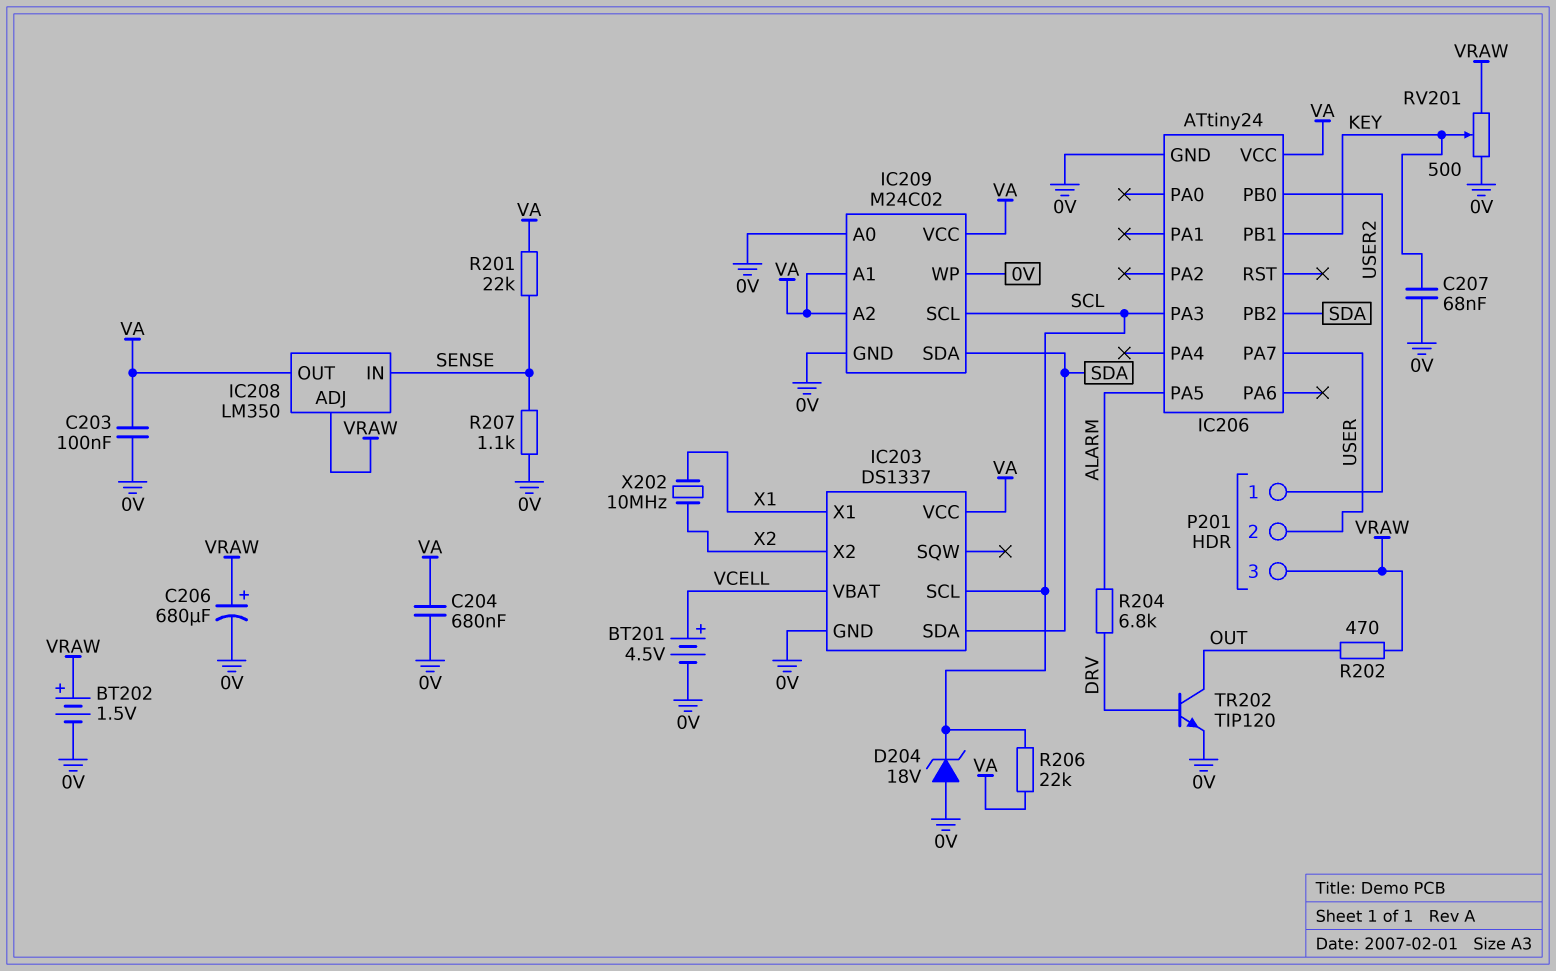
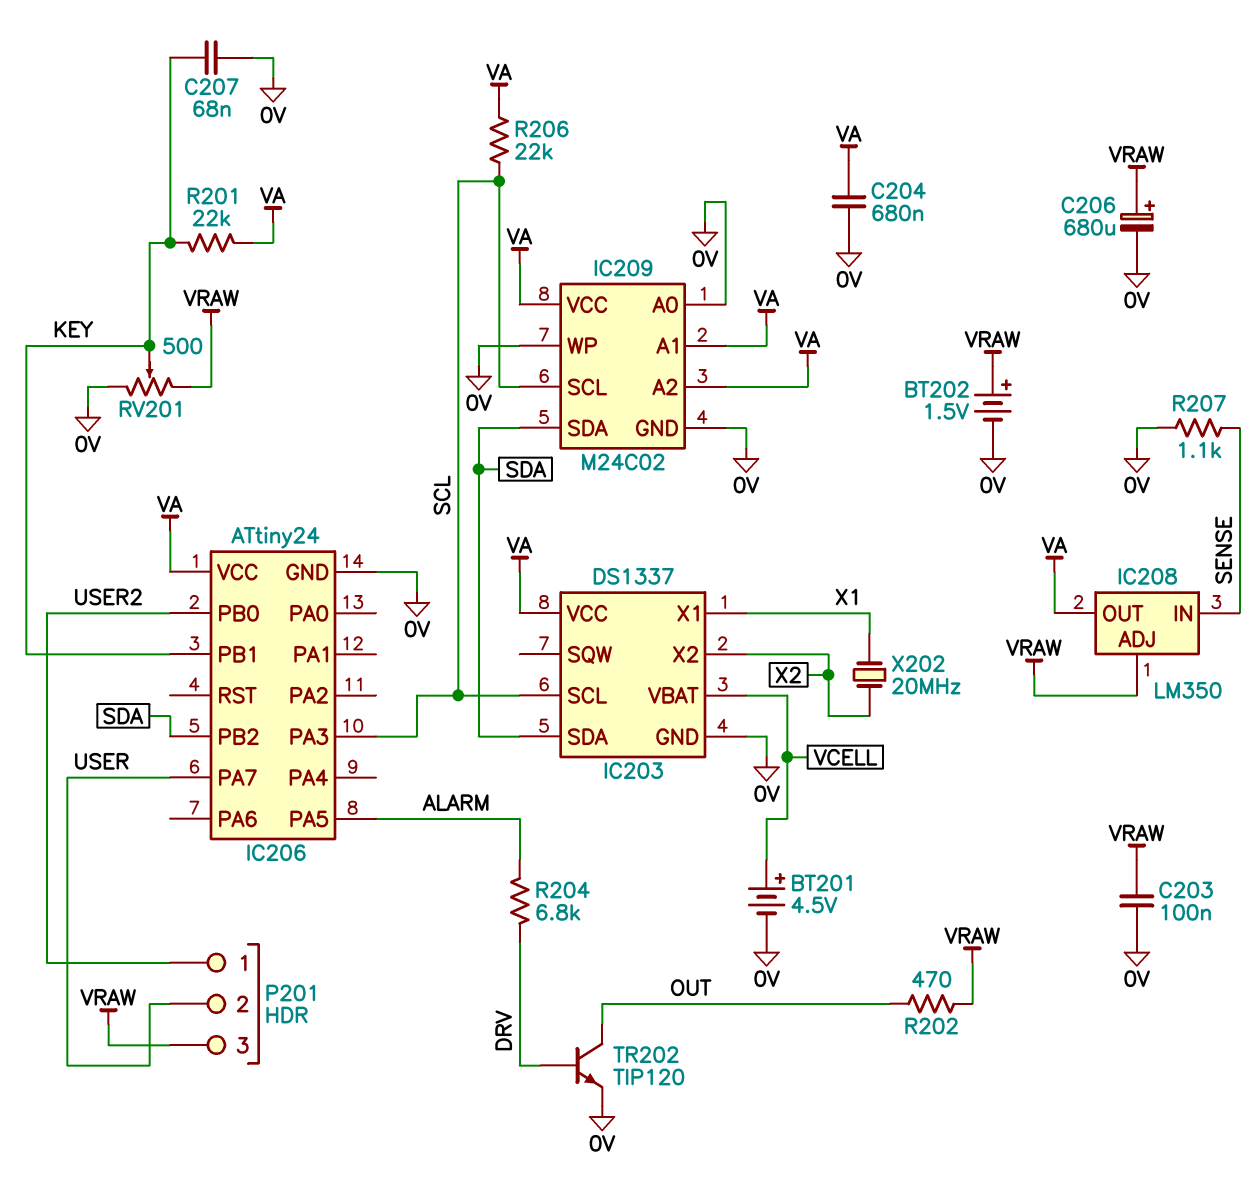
C203: 100nF (0V, VA) -> 100nF (0V, VRAW)
D204: zener 18V (A 0V, K SCL) -> none
R201: 22k (SENSE, VA) -> 22k (KEY, VA)
X202: 10MHz (X1, X2) -> 20MHz (X1, X2)

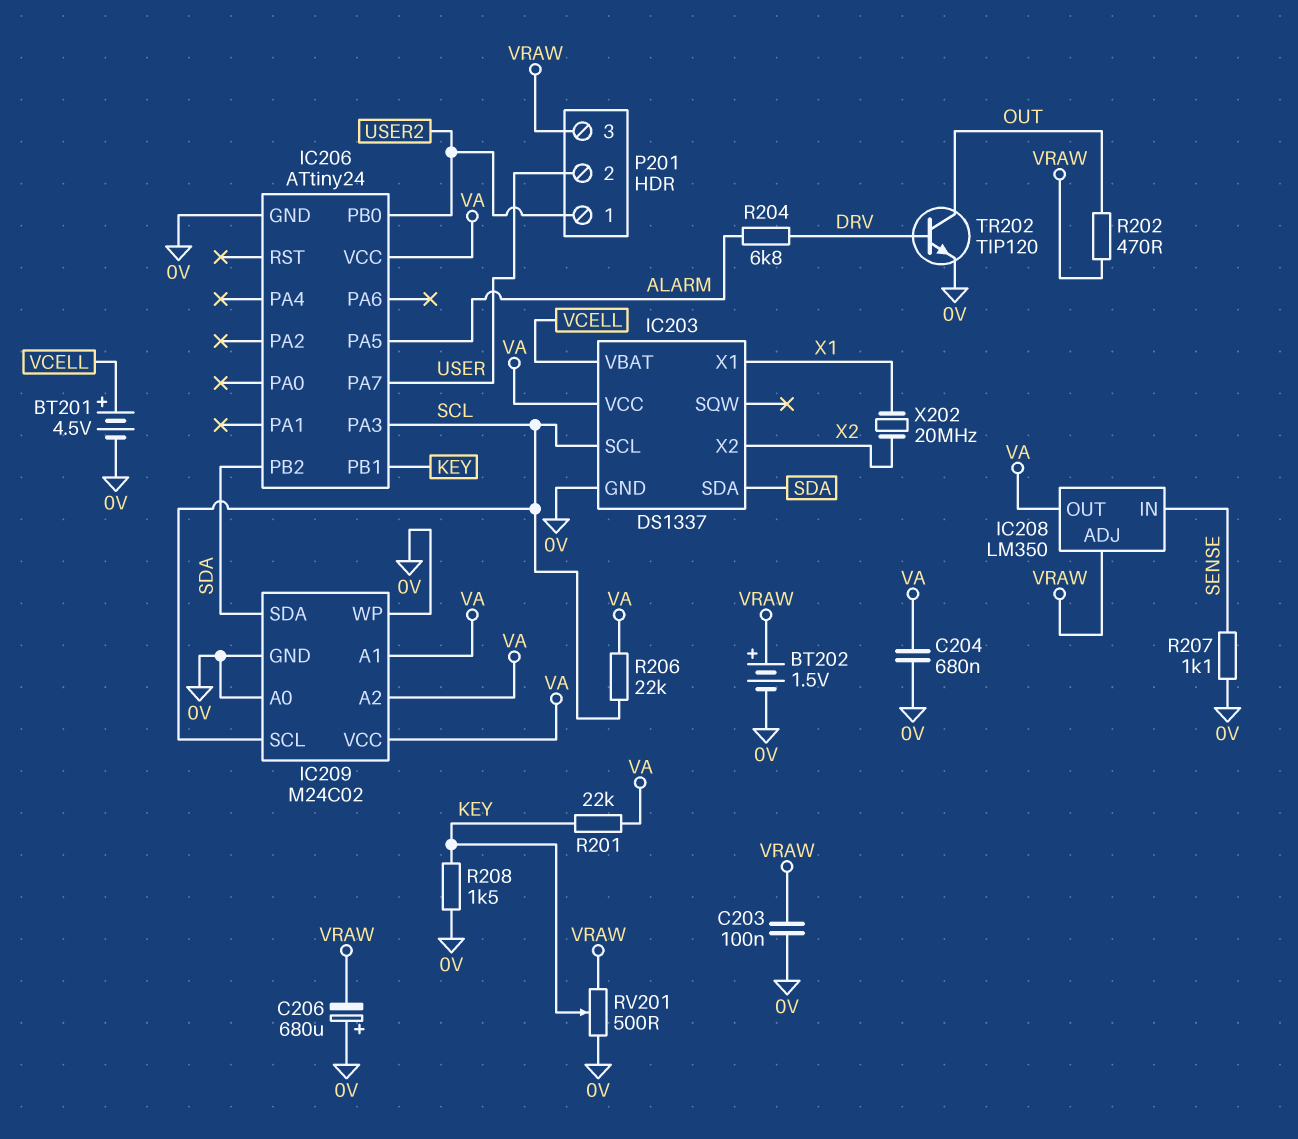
C206: 680uF (plus VRAW, minus 0V) -> 680uF (plus 0V, minus VRAW)
C207: 68nF (0V, KEY) -> none
R208: none -> 1.5k (0V, KEY)

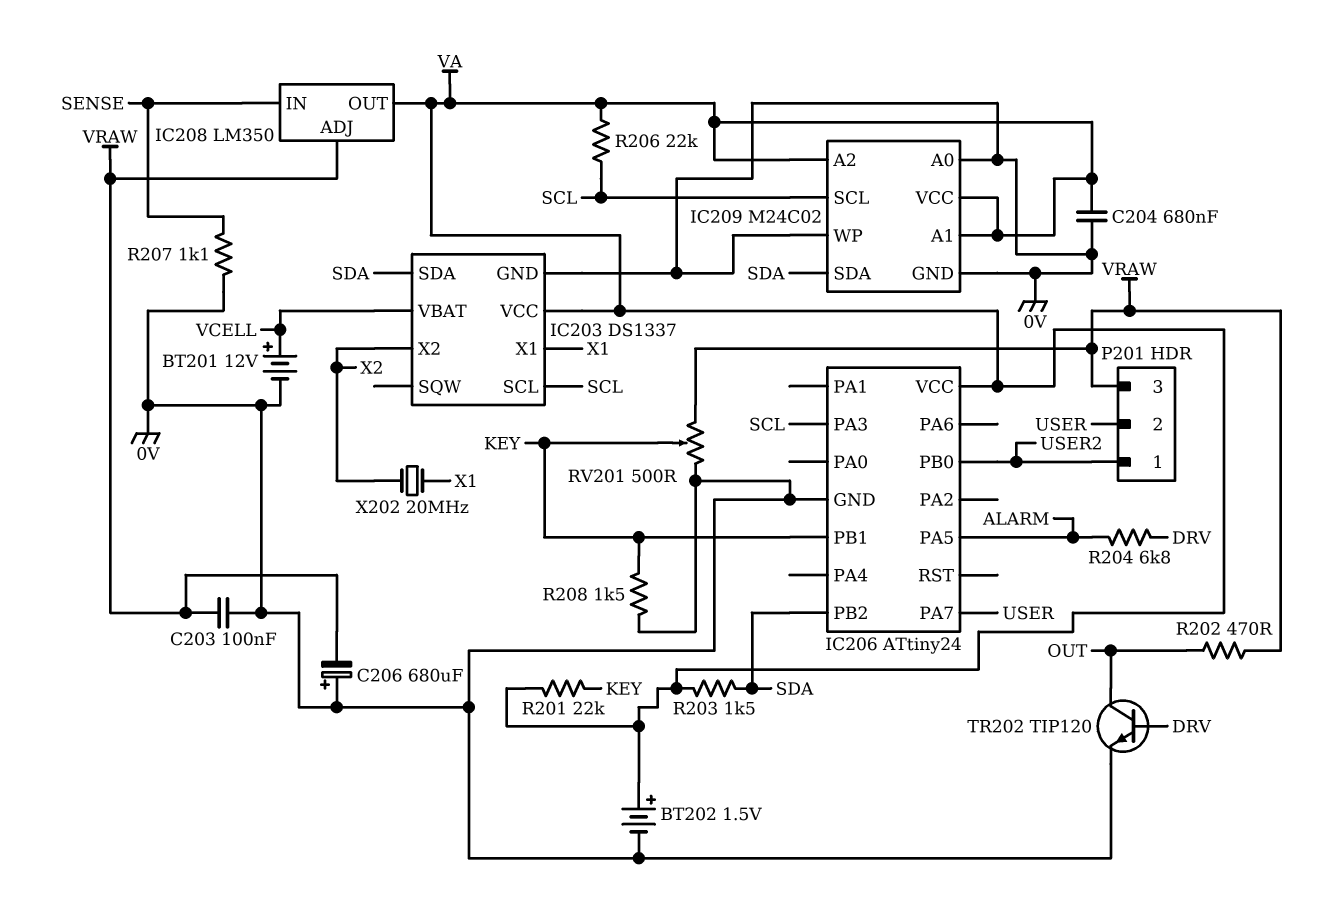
BT201: 4.5V (plus VCELL, minus 0V) -> 12V (plus VCELL, minus 0V)
BT202: 1.5V (plus VRAW, minus 0V) -> 1.5V (plus VA, minus 0V)
R203: none -> 1.5k (SDA, VA)

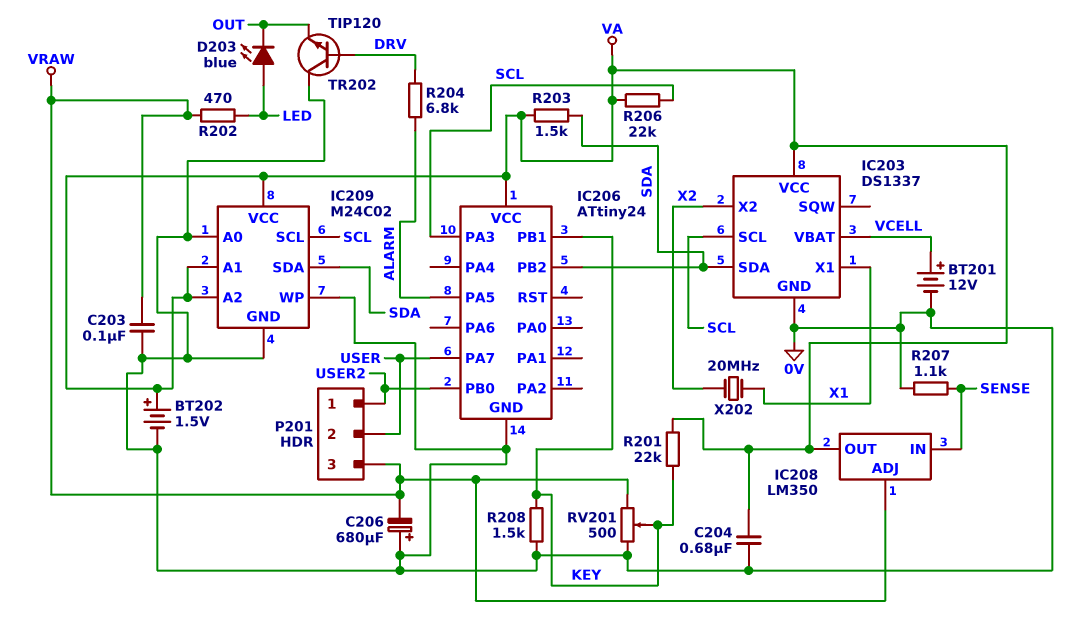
D203: none -> LED blue (A LED, K OUT)
R202: 470 (OUT, VRAW) -> 470 (LED, VRAW)
TR202: NPN TIP120 (B DRV, C OUT, E 0V) -> NPN TIP120 (B DRV, C 0V, E OUT)

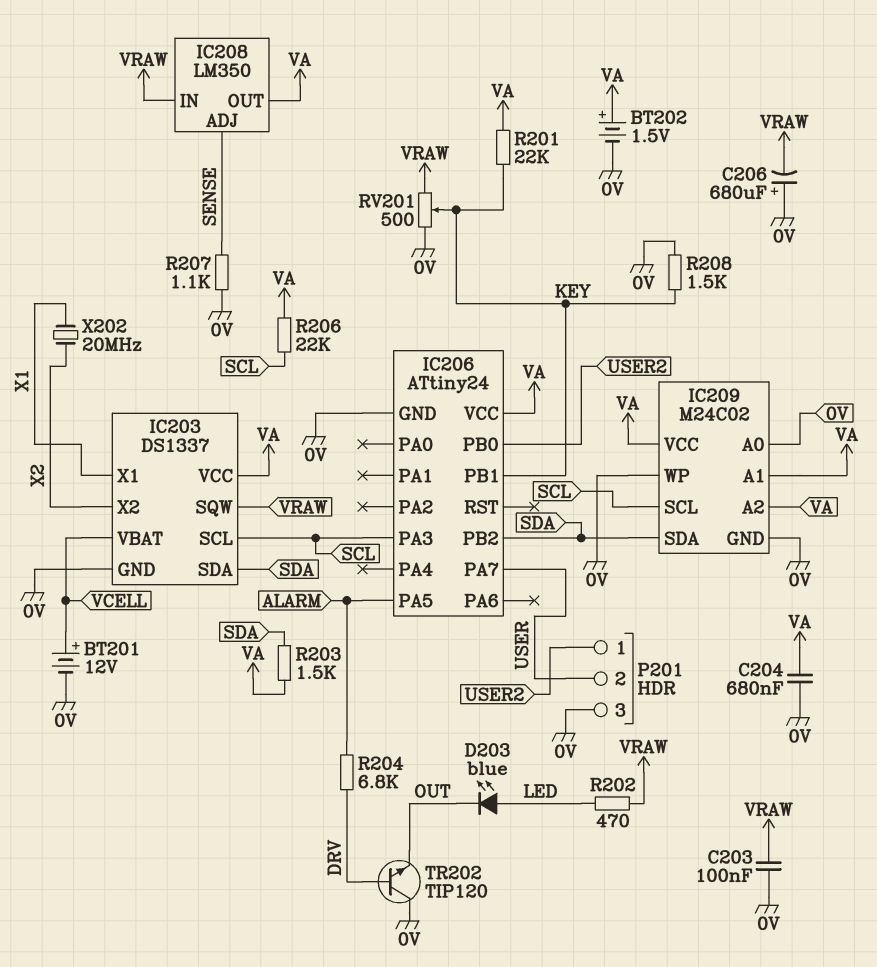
IC203 pin SQW: none -> VRAW
IC208 pin ADJ: VRAW -> SENSE
IC208 pin IN: SENSE -> VRAW
P201 pin 3: VRAW -> 0V

